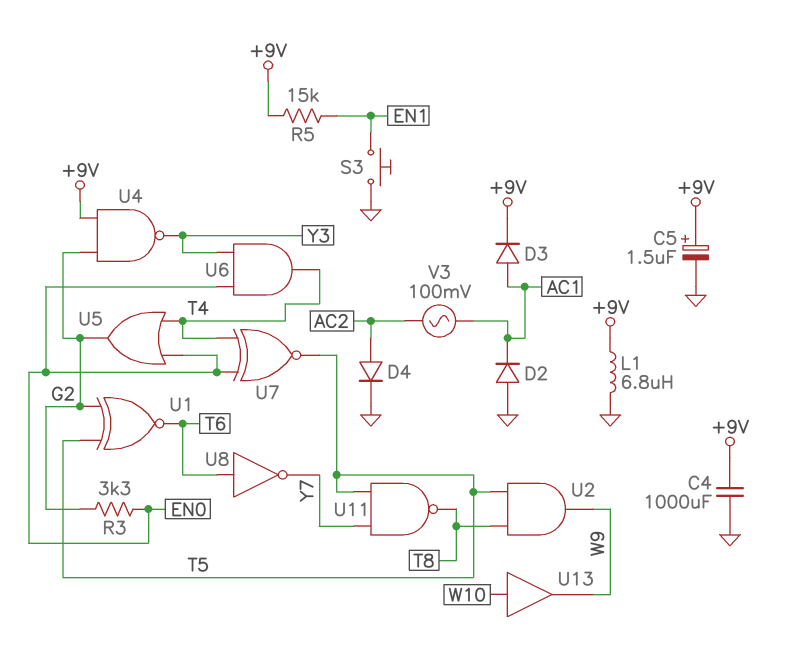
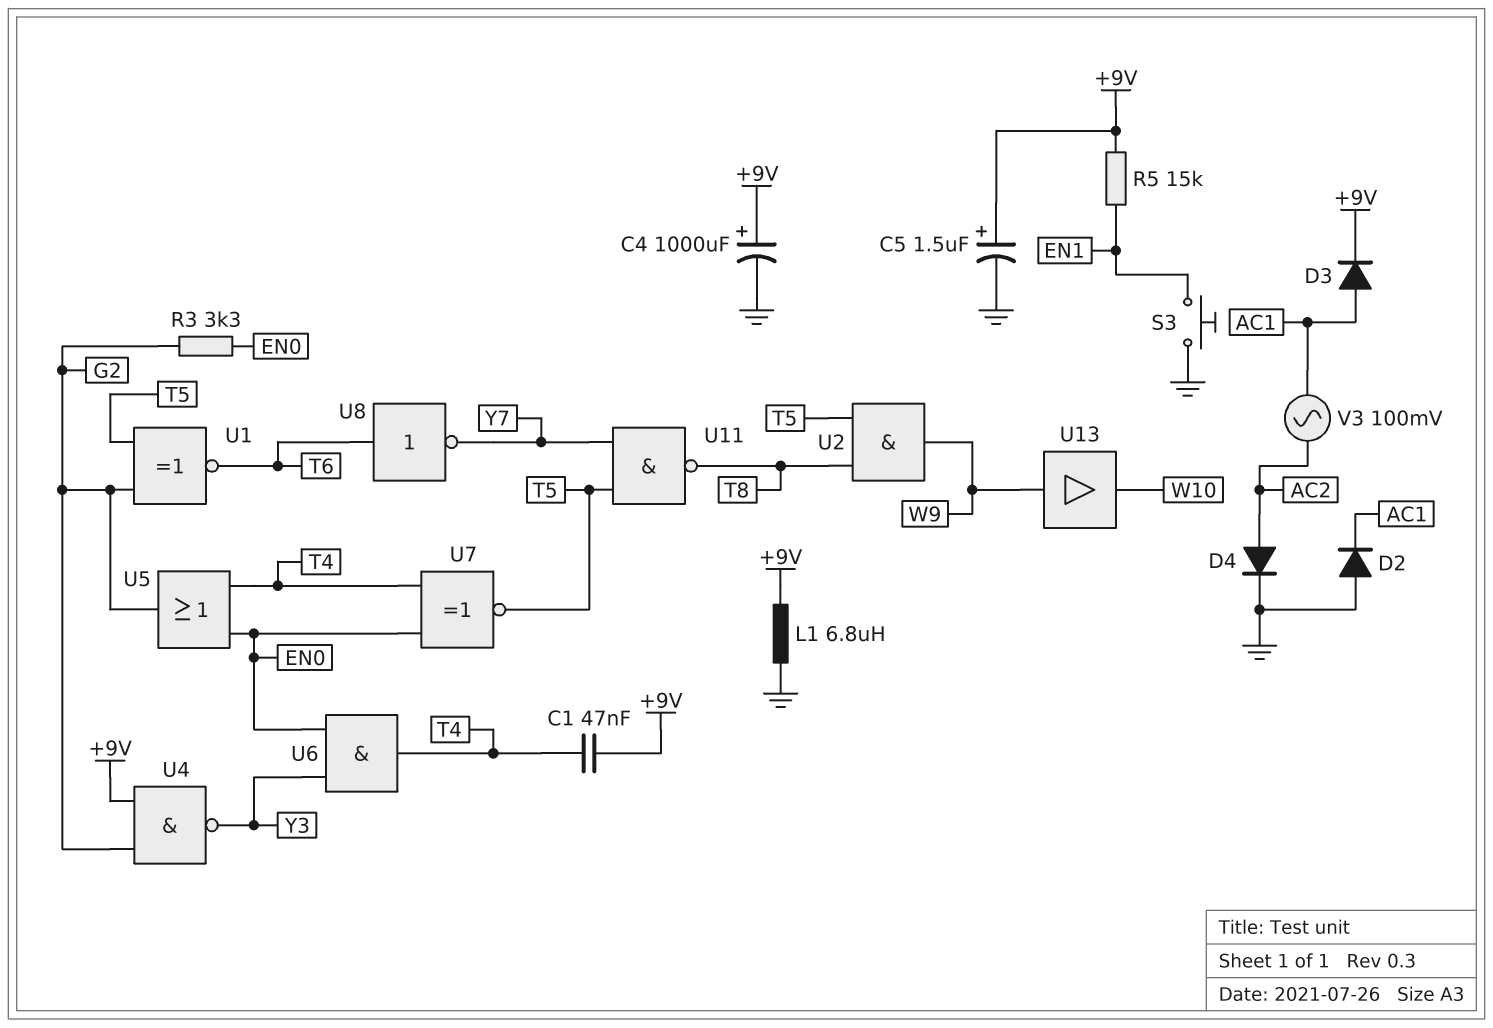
C1: none -> 47nF (+9V, T4)
C4: 1000uF (+9V, GND) -> 1000uF (plus +9V, minus GND)
U13: buffer (in W10, out W9) -> buffer (in W9, out W10)

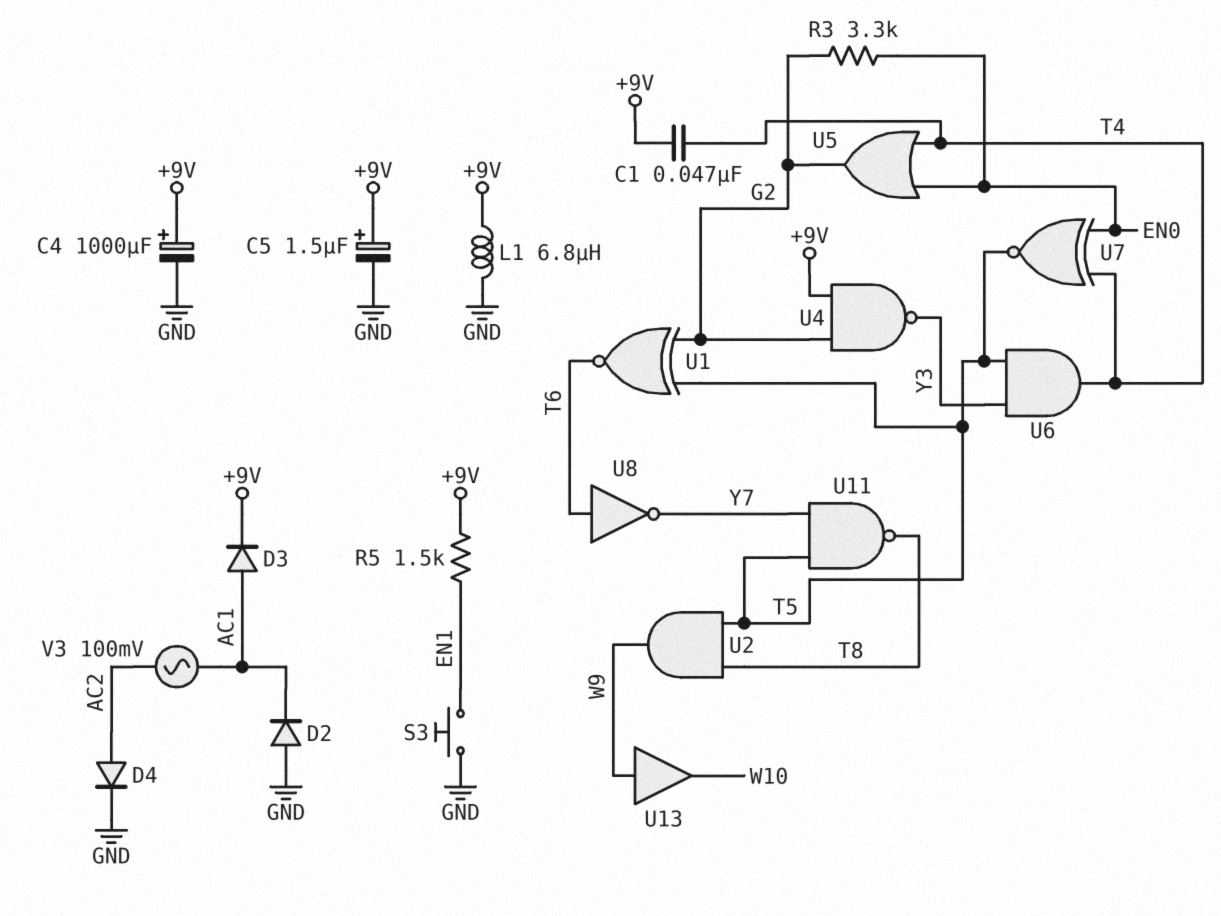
R5: 15k (+9V, EN1) -> 1.5k (+9V, EN1)
U6: AND (in EN0, in Y3, out T4) -> AND (in T5, in Y3, out T4)

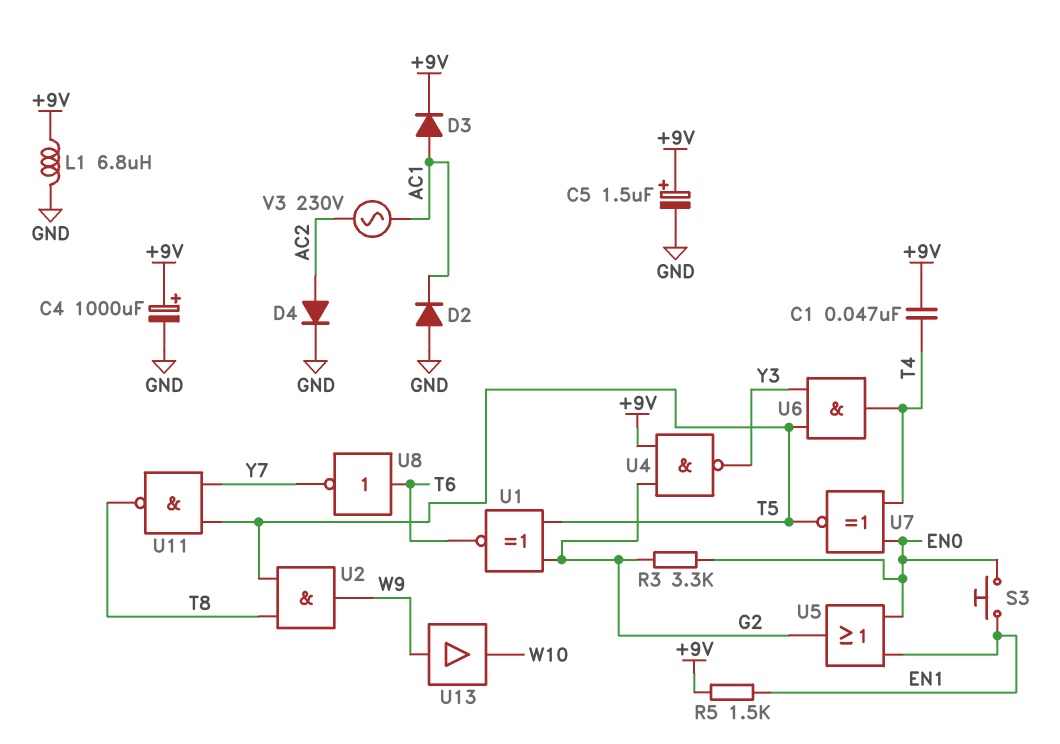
S3: button (EN1, GND) -> button (EN0, EN1)
U5: OR (in EN0, in T4, out G2) -> OR (in EN0, in EN1, out G2)
V3: AC 100mV (AC1, AC2) -> AC 230V (AC1, AC2)

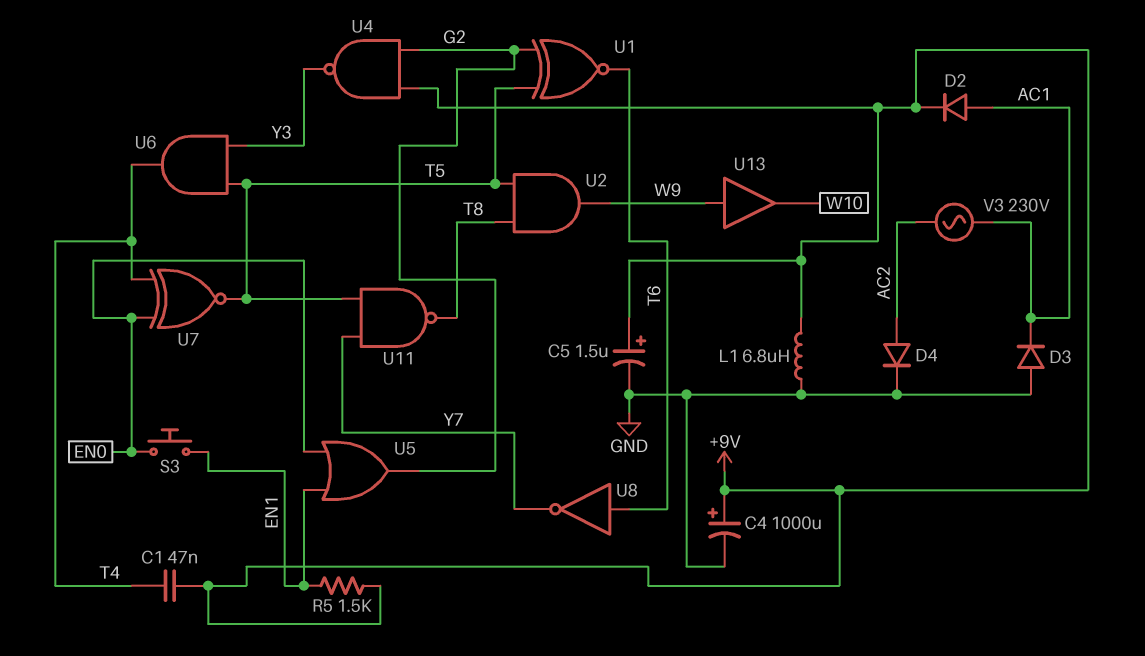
D2: diode (A GND, K AC1) -> diode (A AC1, K +9V)
D3: diode (A AC1, K +9V) -> diode (A GND, K AC1)
R3: 3.3k (EN0, G2) -> none

